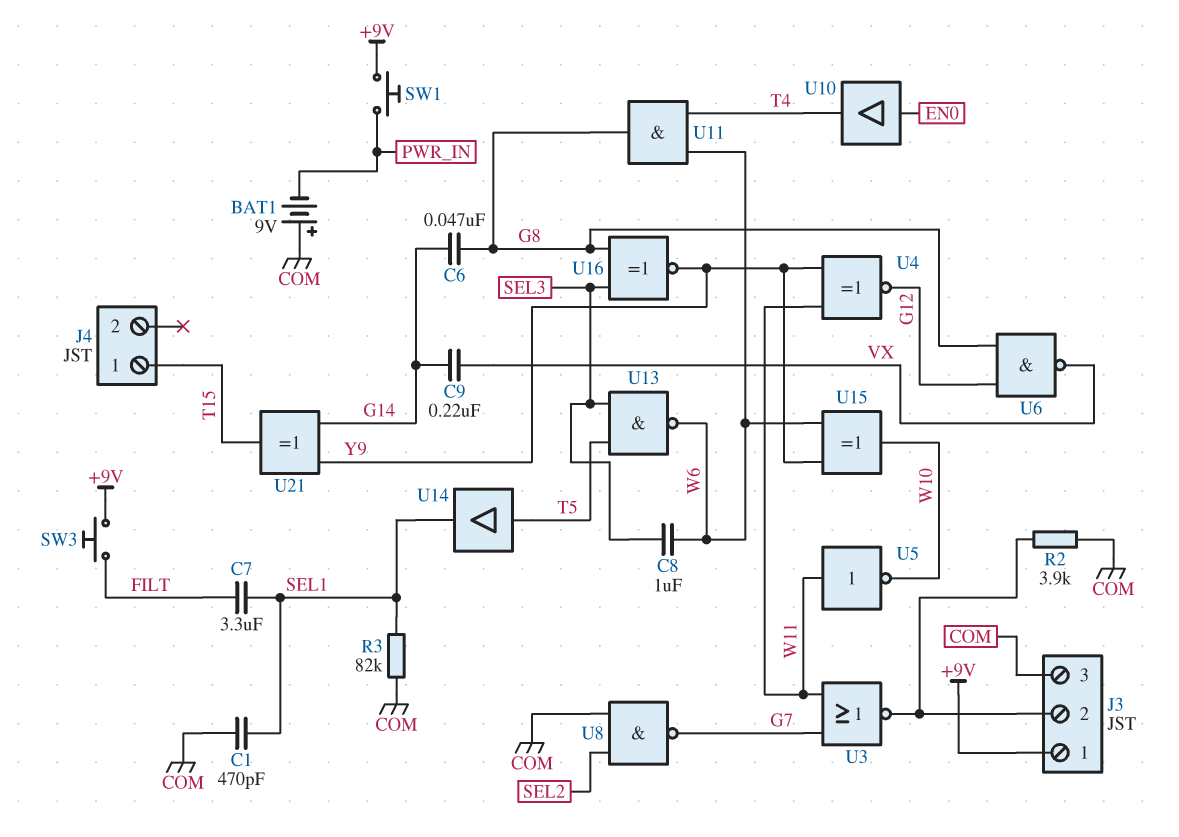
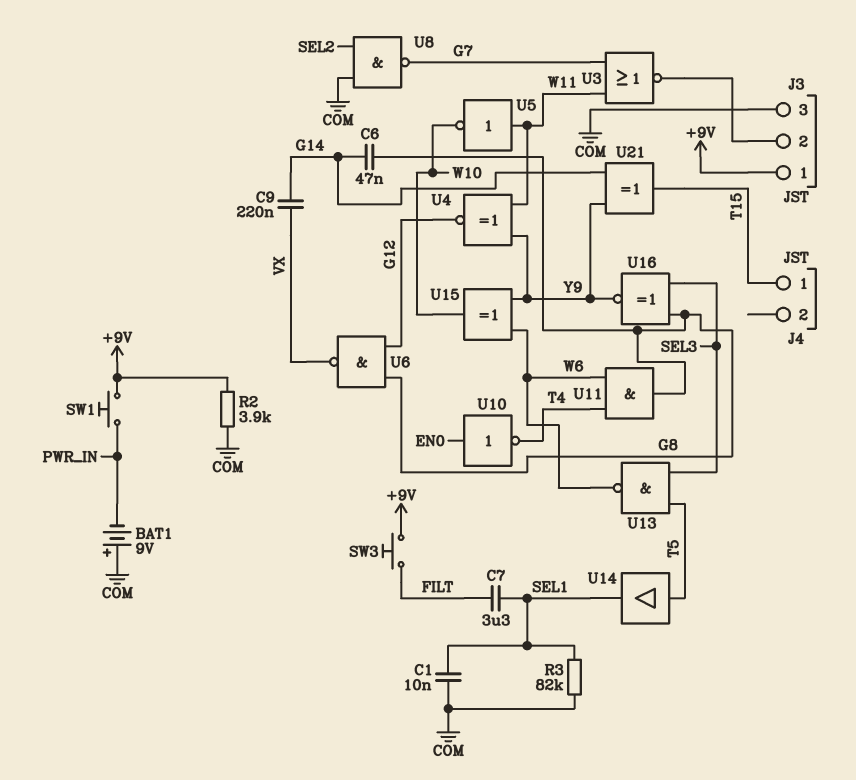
C1: 470pF (COM, SEL1) -> 10nF (COM, SEL1)
C8: 1uF (SEL3, W6) -> none
R2: 3.9k (COM, J3/2) -> 3.9k (+9V, COM)
U10: buffer (in EN0, out T4) -> NOT (in EN0, out T4)

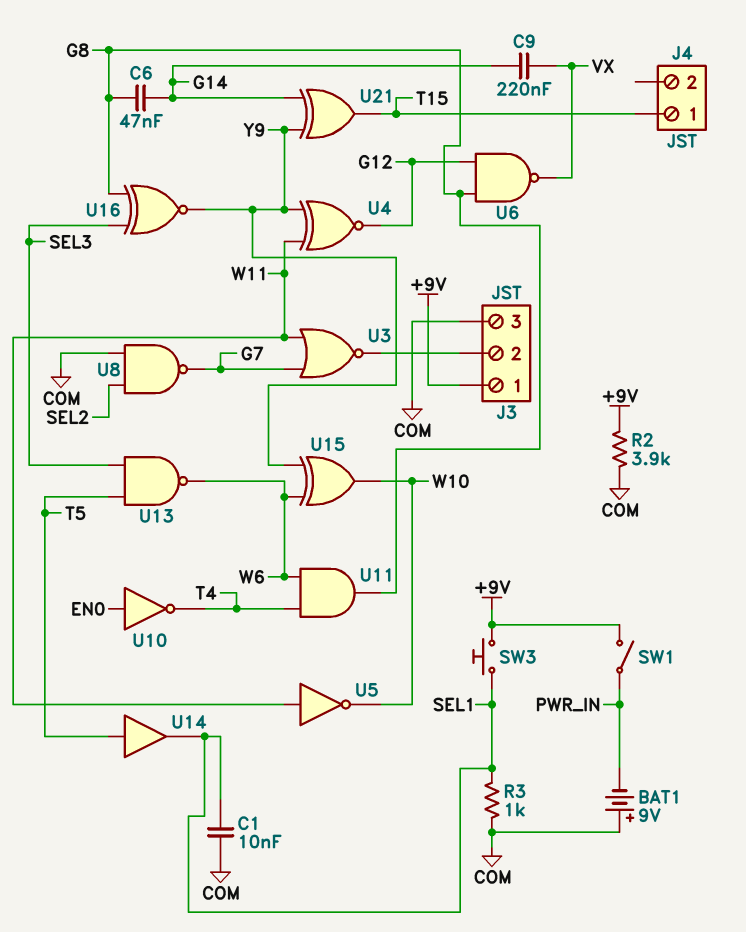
C7: 3.3uF (FILT, SEL1) -> none
R3: 82k (COM, SEL1) -> 1k (COM, SEL1)
SW1: button (+9V, PWR_IN) -> switch (+9V, PWR_IN)
SW3: button (+9V, FILT) -> button (+9V, SEL1)

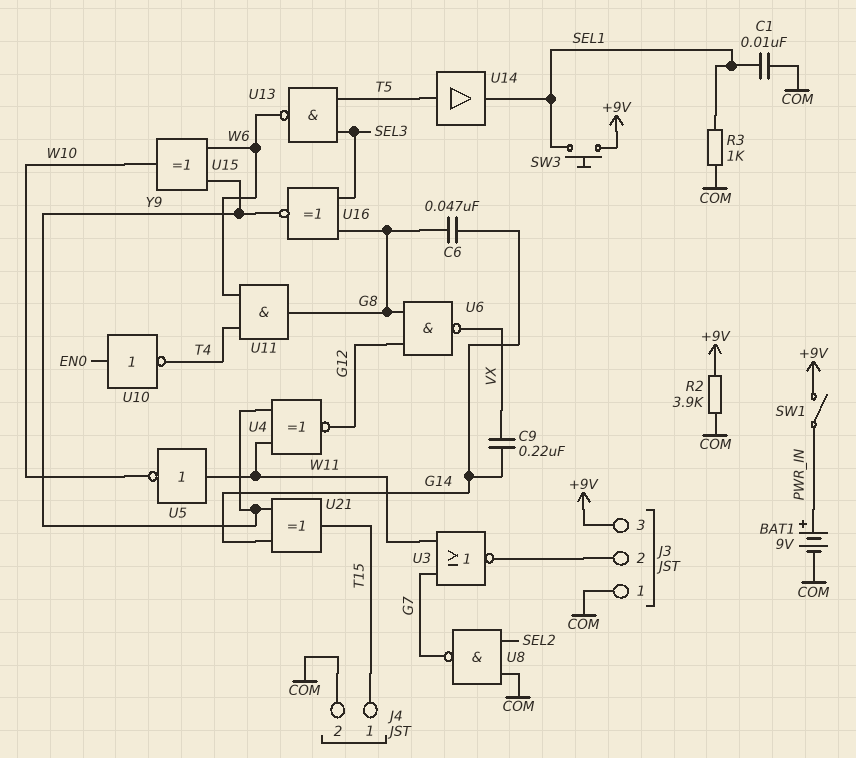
BAT1: 9V (plus COM, minus PWR_IN) -> 9V (plus PWR_IN, minus COM)
J3 pin 1: +9V -> COM
J3 pin 3: COM -> +9V
J4 pin 2: none -> COM

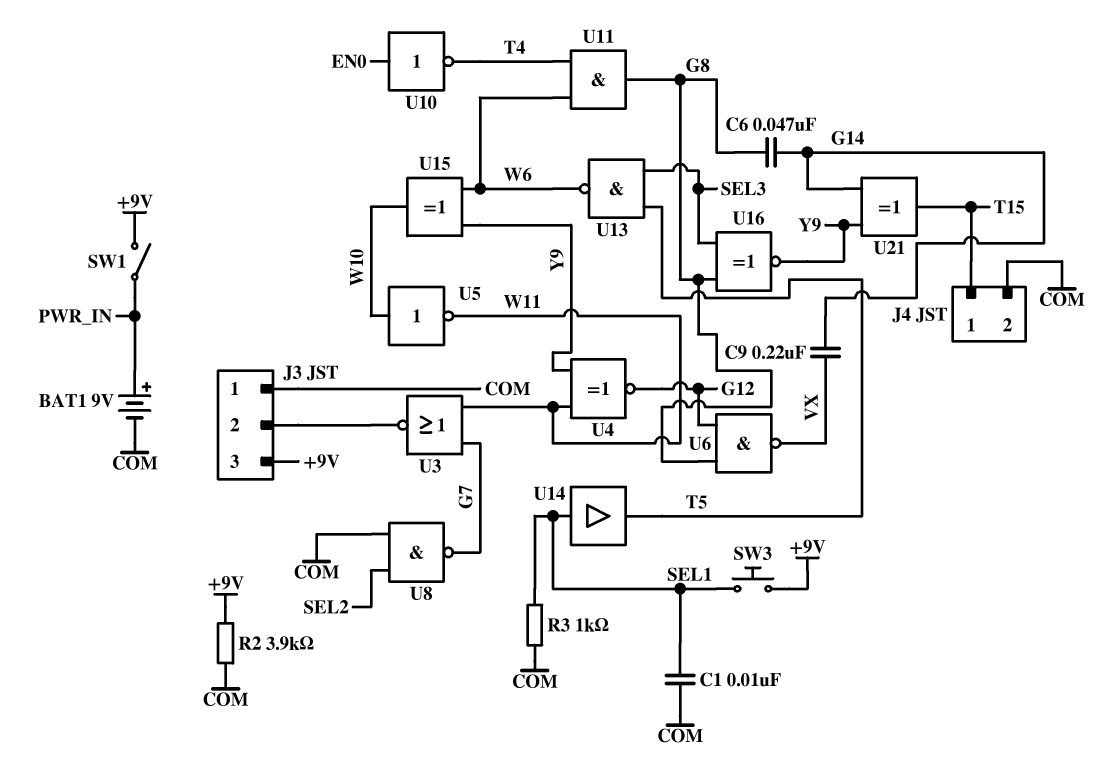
U5: NOT (in W11, out W10) -> NOT (in W10, out W11)
U14: buffer (in T5, out SEL1) -> buffer (in SEL1, out T5)

